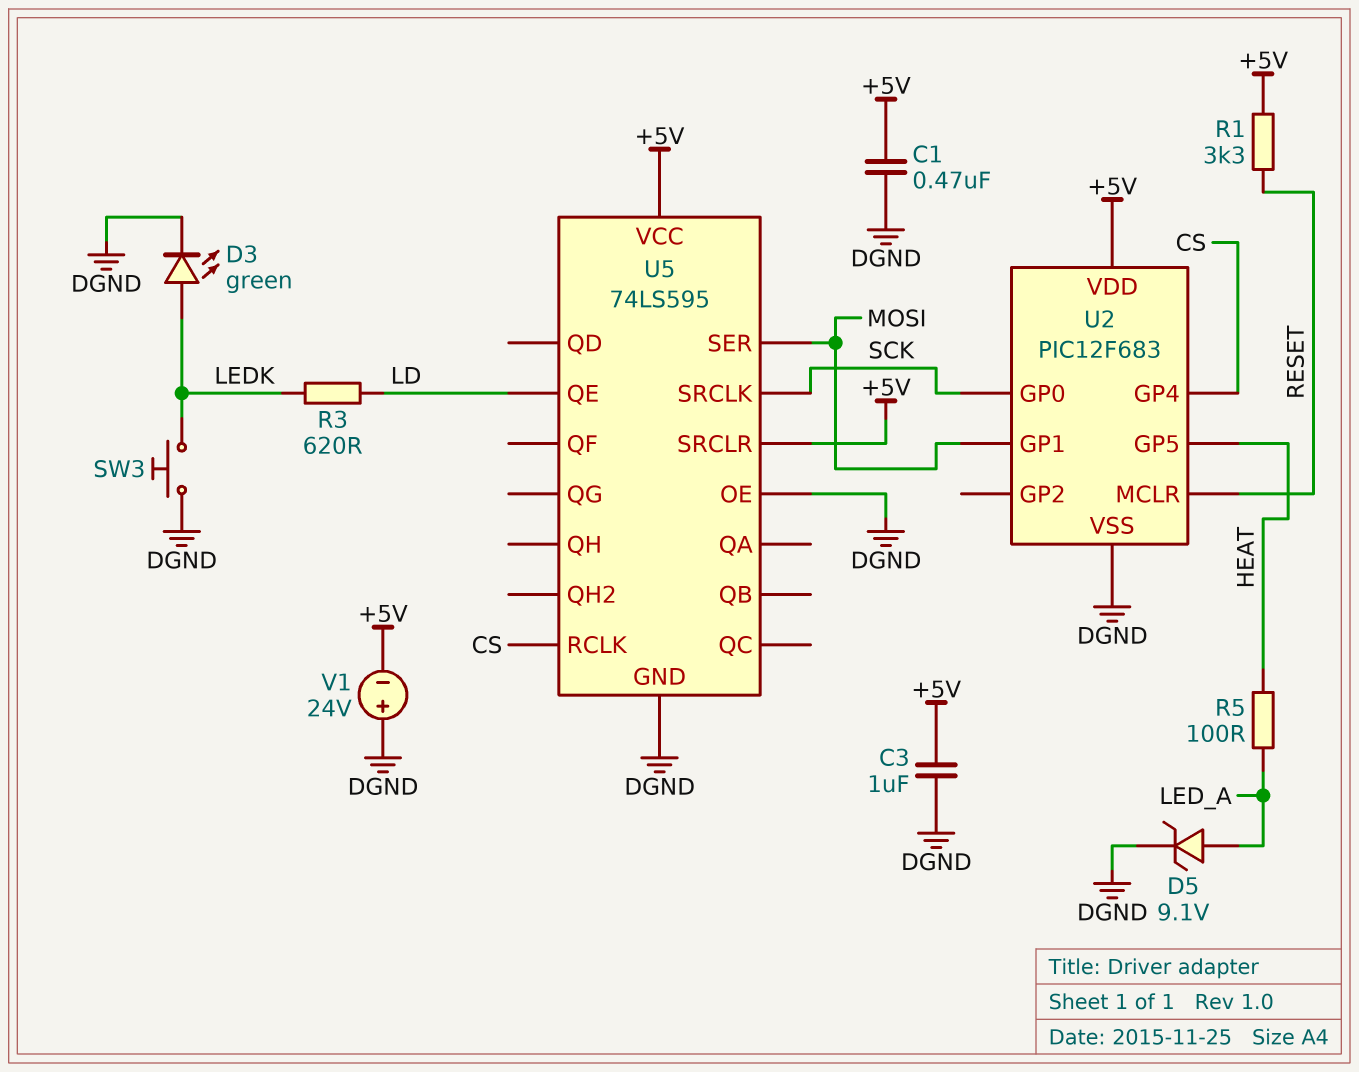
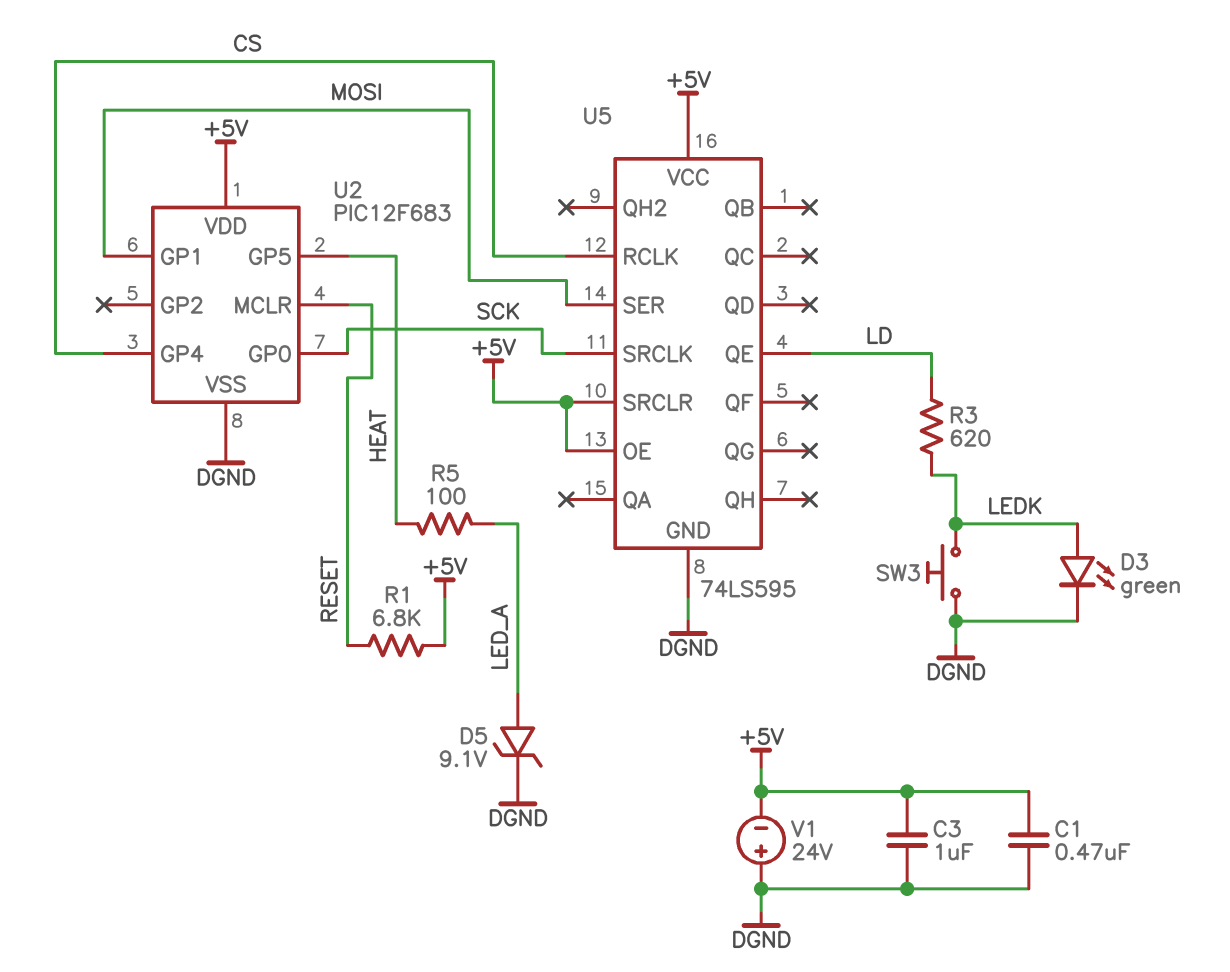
R1: 3.3k (+5V, RESET) -> 6.8k (+5V, RESET)
U5 pin OE: DGND -> +5V

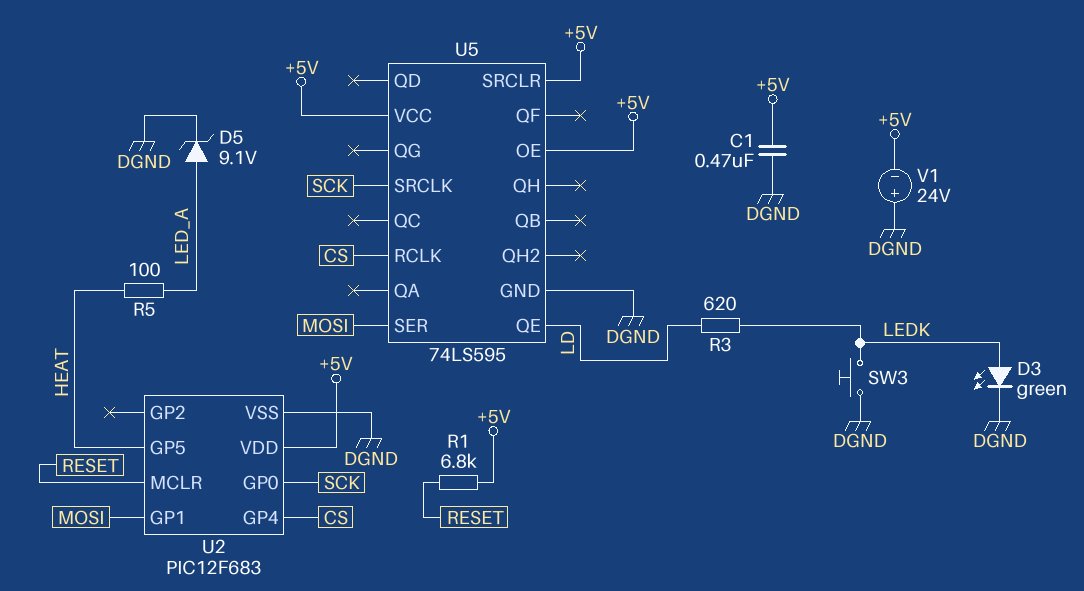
C3: 1uF (+5V, DGND) -> none

